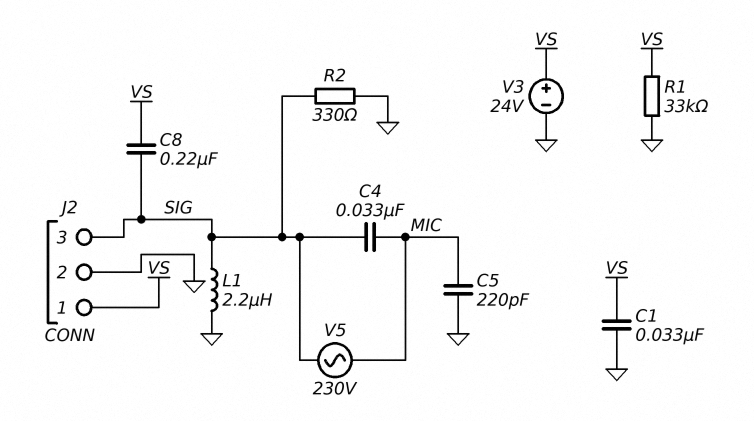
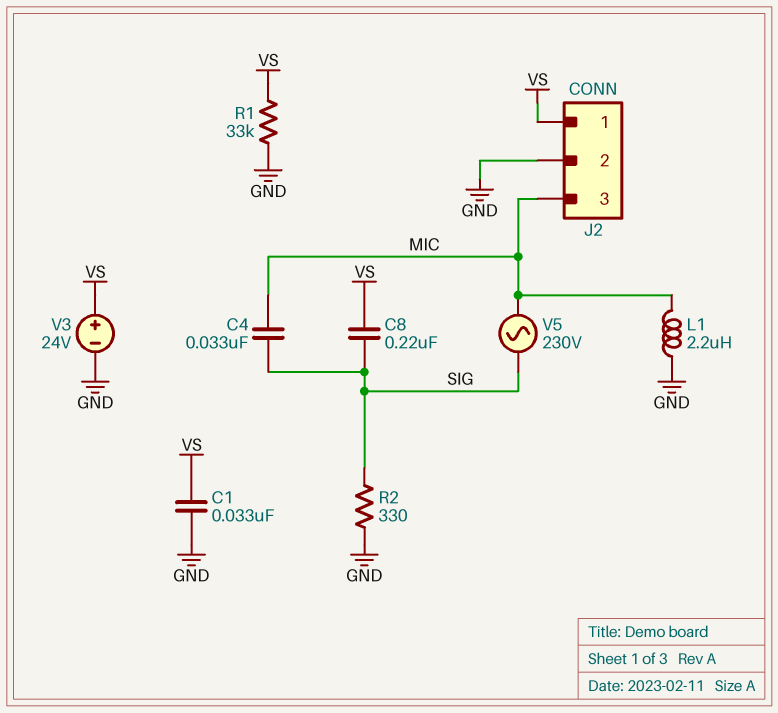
C5: 220pF (GND, MIC) -> none
J2 pin 3: SIG -> MIC
L1: 2.2uH (GND, SIG) -> 2.2uH (GND, MIC)

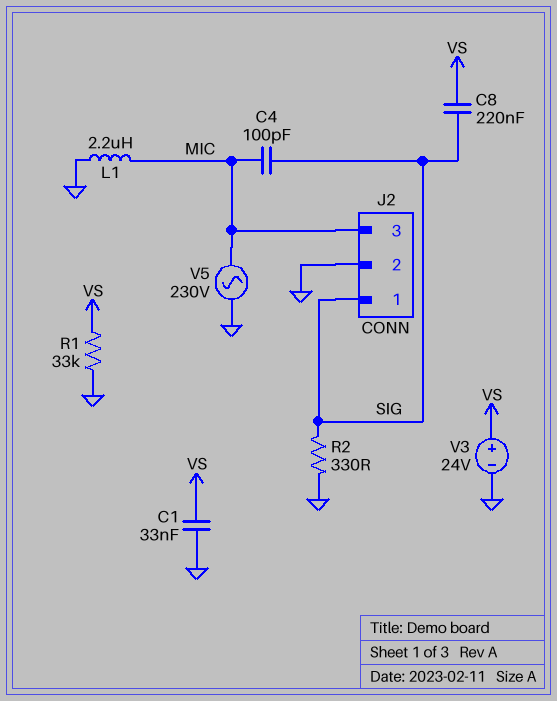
C4: 33nF (MIC, SIG) -> 100pF (MIC, SIG)
J2 pin 1: VS -> SIG
V5: AC 230V (MIC, SIG) -> AC 230V (GND, MIC)

